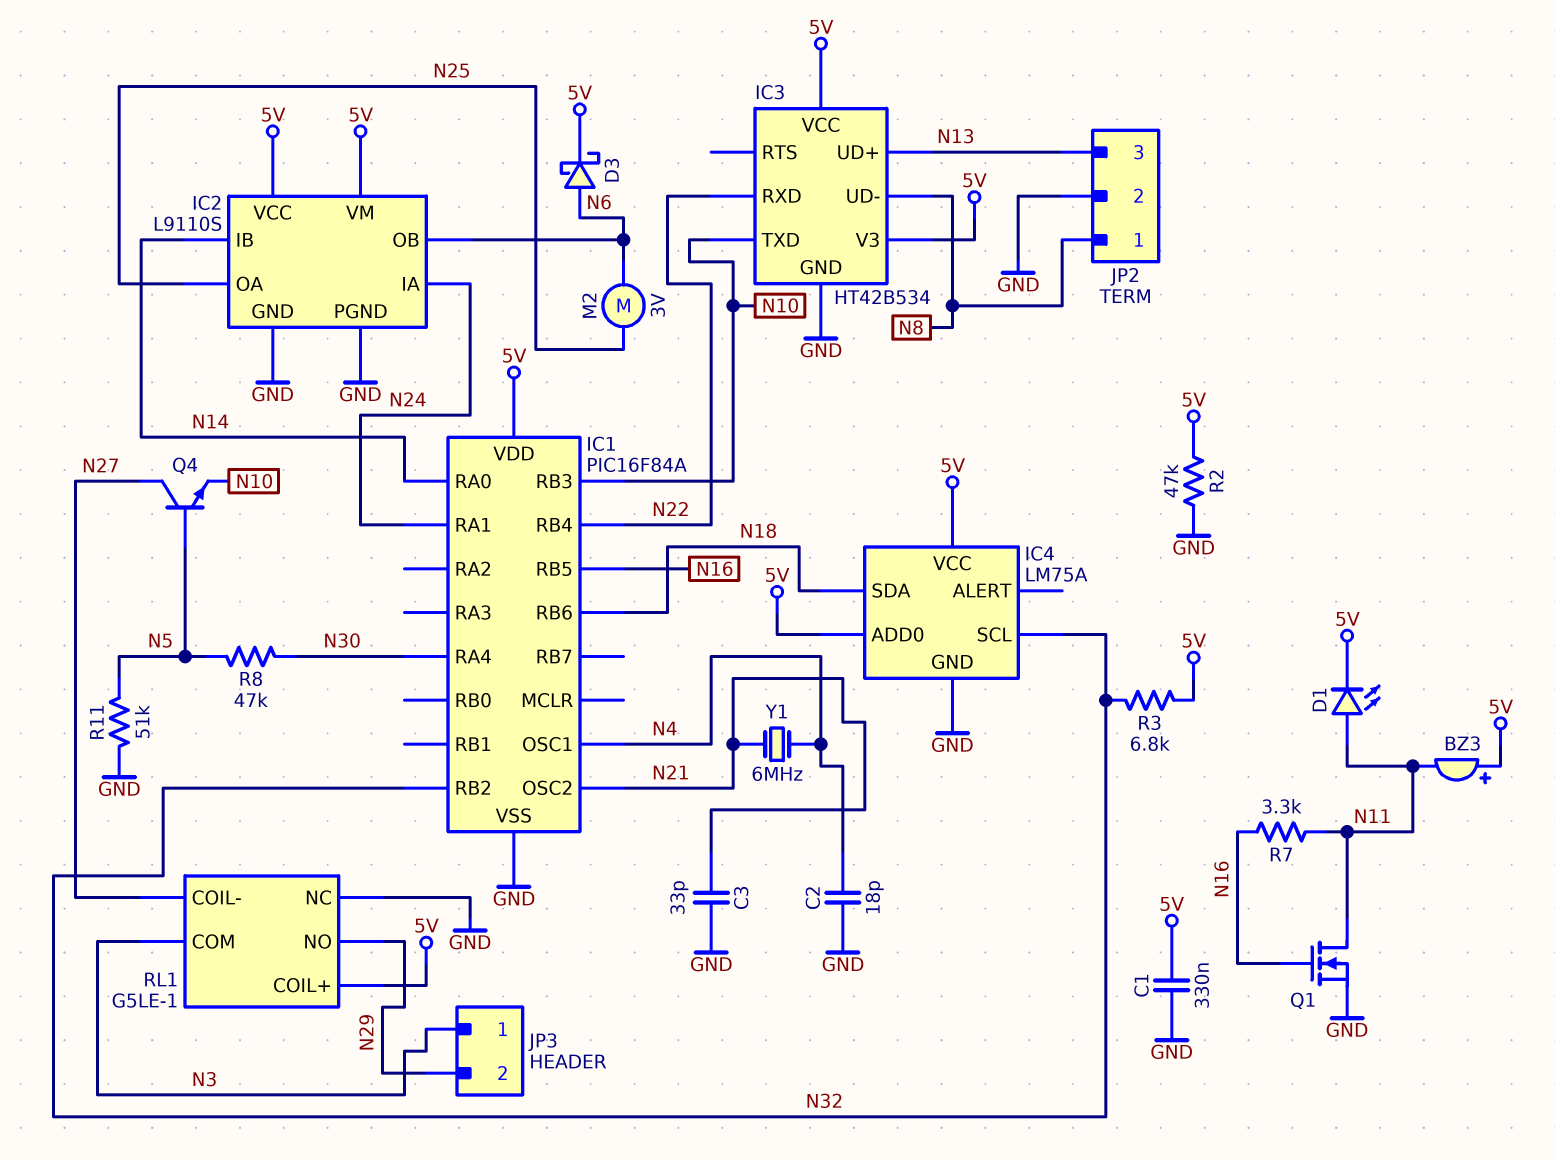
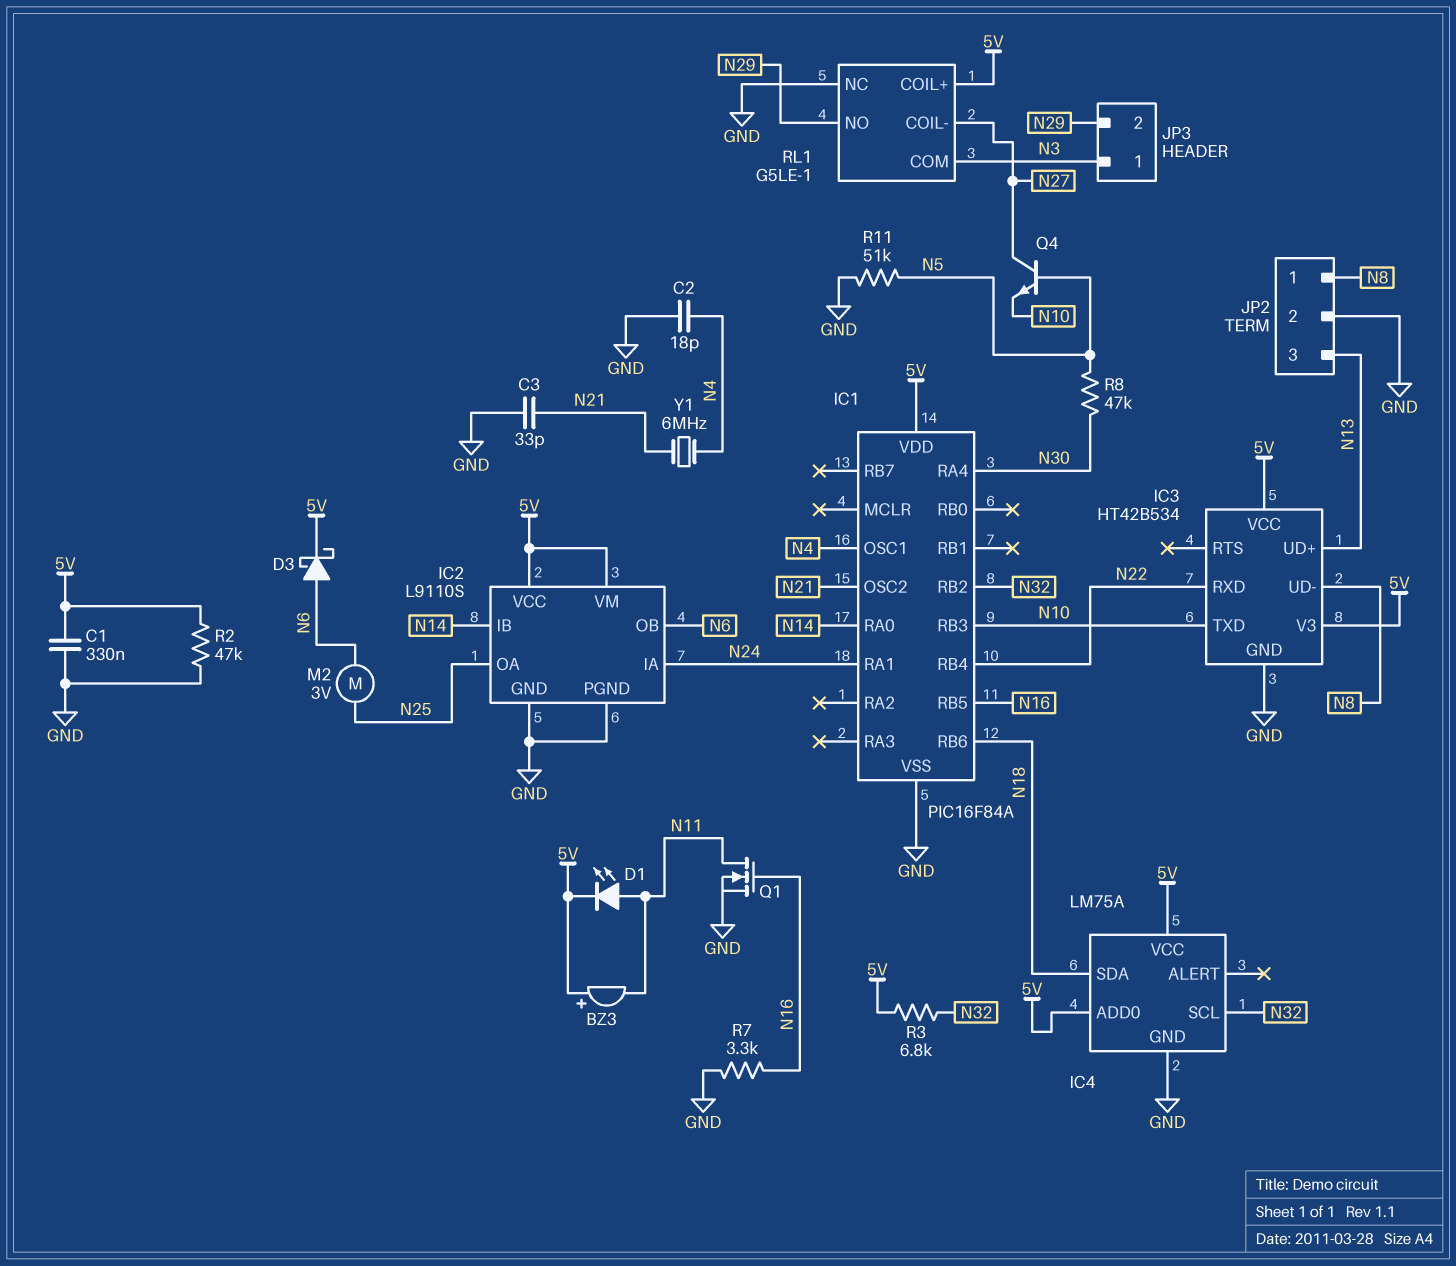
R7: 3.3k (N11, N16) -> 3.3k (GND, N16)

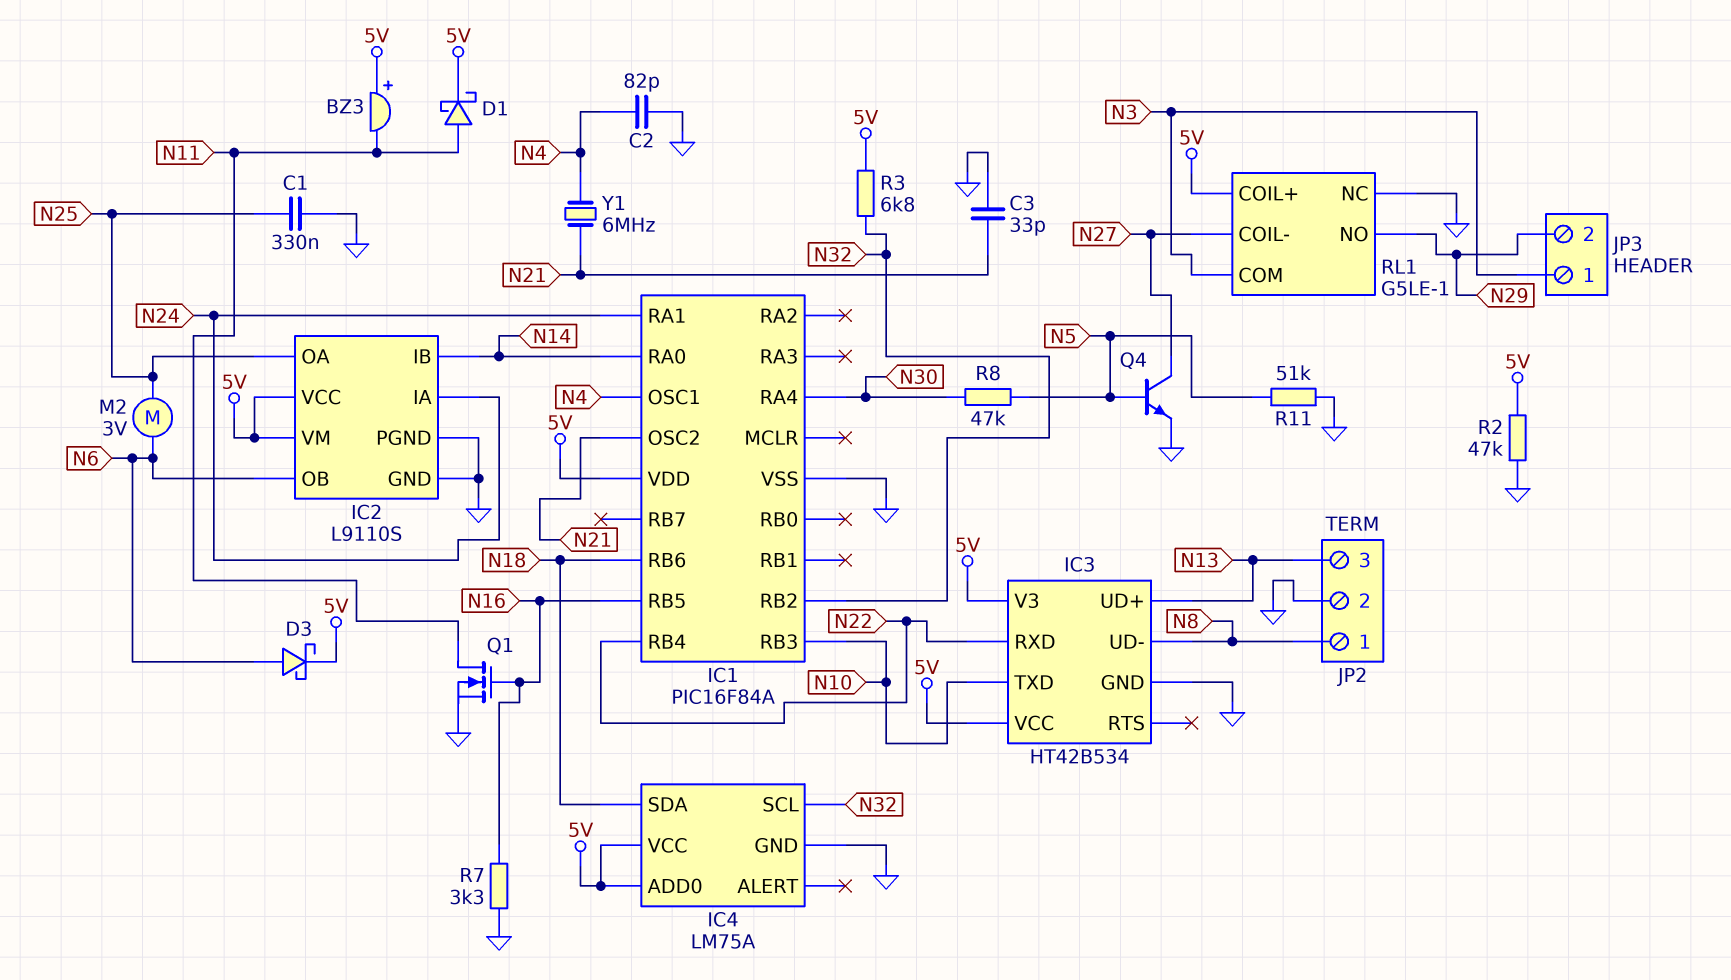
C1: 330nF (5V, GND) -> 330nF (GND, N25)
C2: 18pF (GND, N4) -> 82pF (GND, N4)
D1: LED (A N11, K 5V) -> schottky (A N11, K 5V)
Q4: NPN (B N5, C N27, E N10) -> NPN (B N5, C N27, E GND)

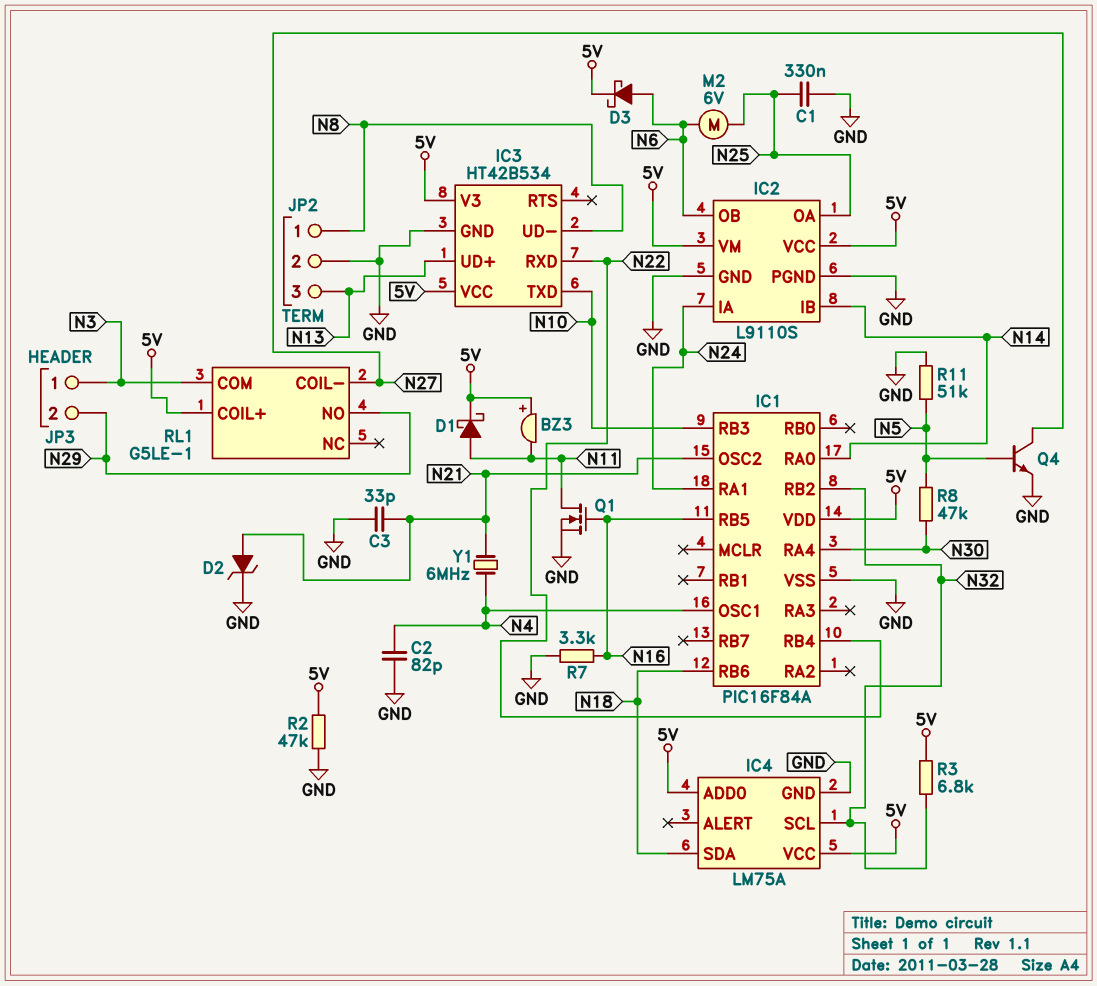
D2: none -> zener (A N21, K GND)
M2: motor 3V (N6, N25) -> motor 6V (N6, N25)
RL1 pin NC: GND -> none

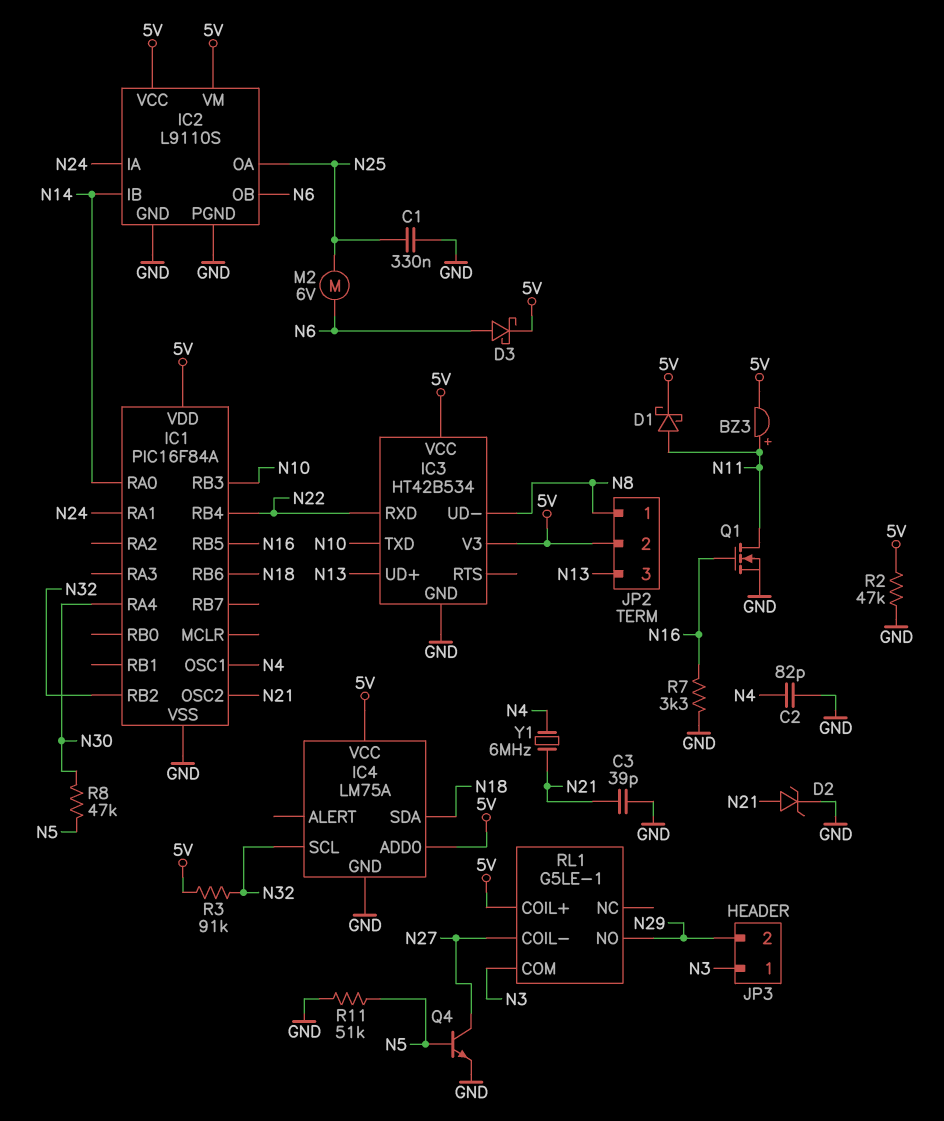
BZ3: buzzer (plus 5V, minus N11) -> buzzer (plus N11, minus 5V)
C3: 33pF (GND, N21) -> 39pF (GND, N21)
JP2 pin 2: GND -> 5V
R3: 6.8k (5V, N32) -> 91k (5V, N32)

